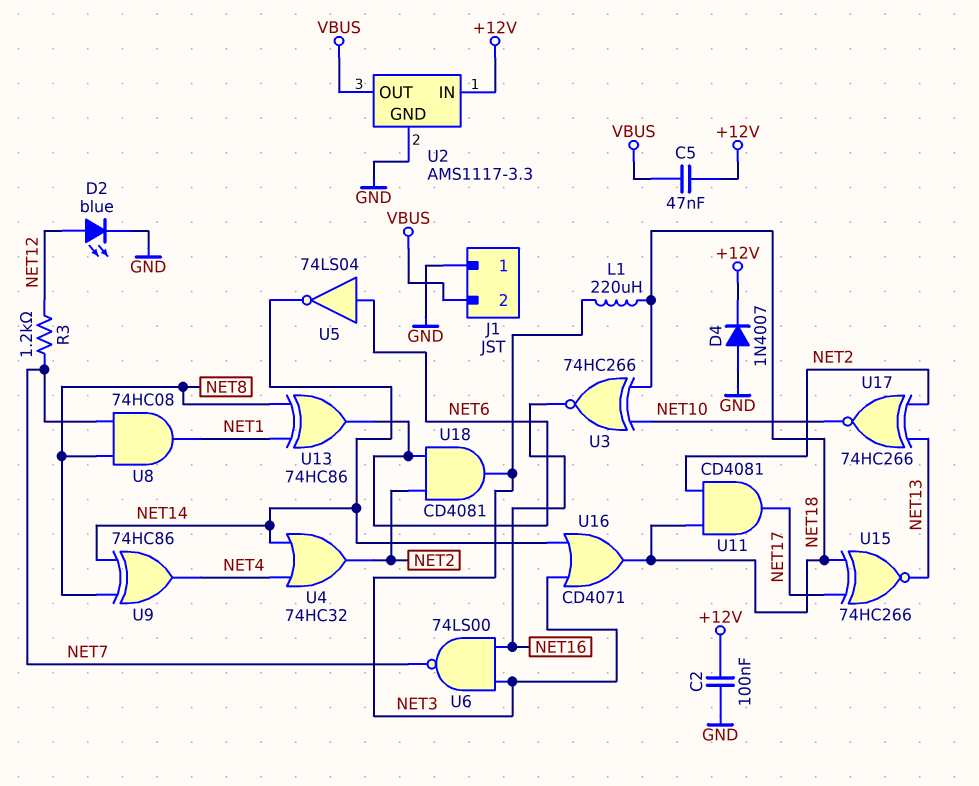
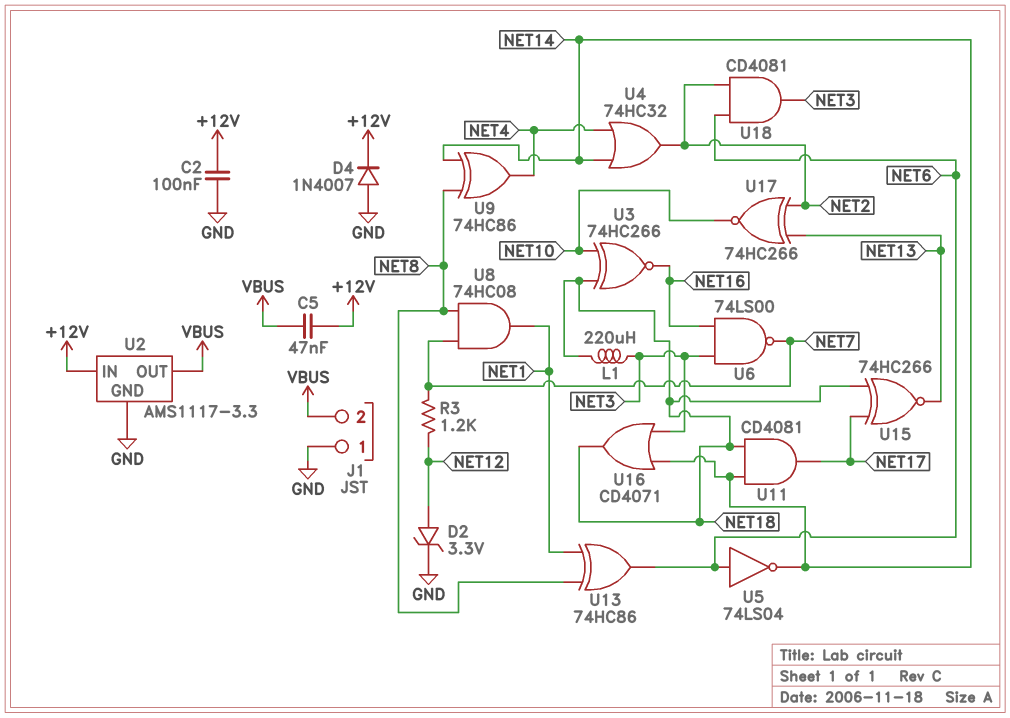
D2: LED blue (A NET12, K GND) -> zener 3.3V (A NET12, K GND)
U11: AND CD4081 (in NET2, in NET18, out NET17) -> AND CD4081 (in NET14, in NET18, out NET17)

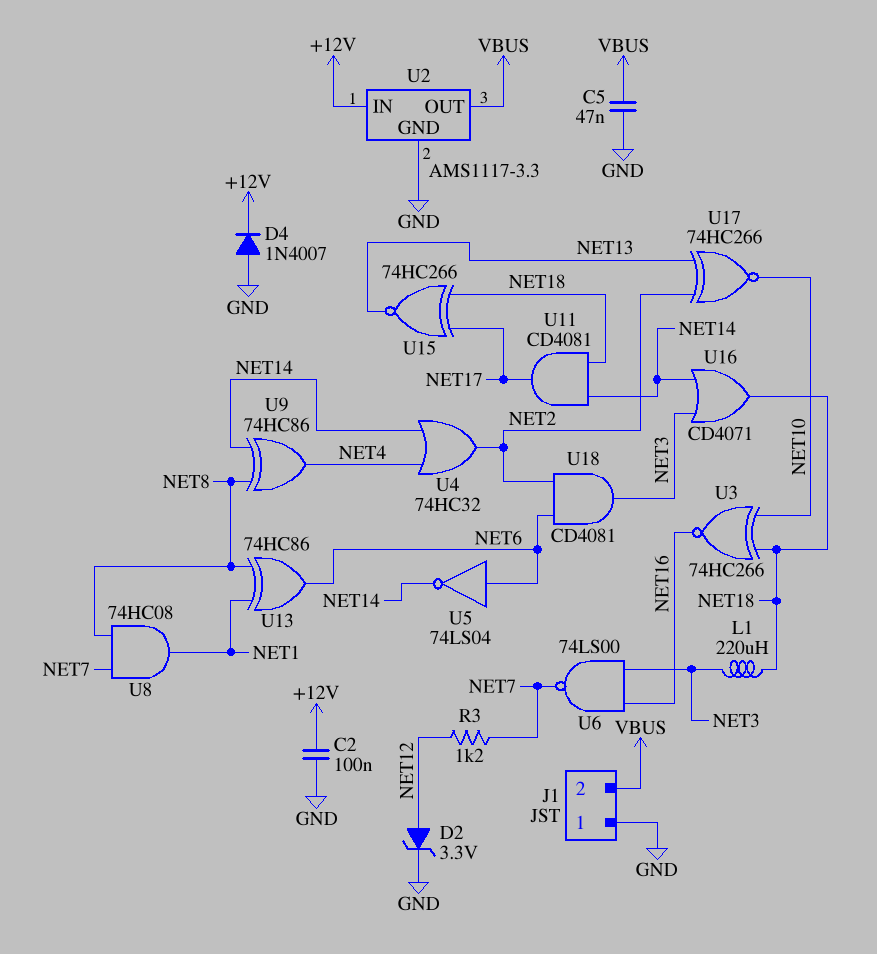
C5: 47nF (+12V, VBUS) -> 47nF (GND, VBUS)

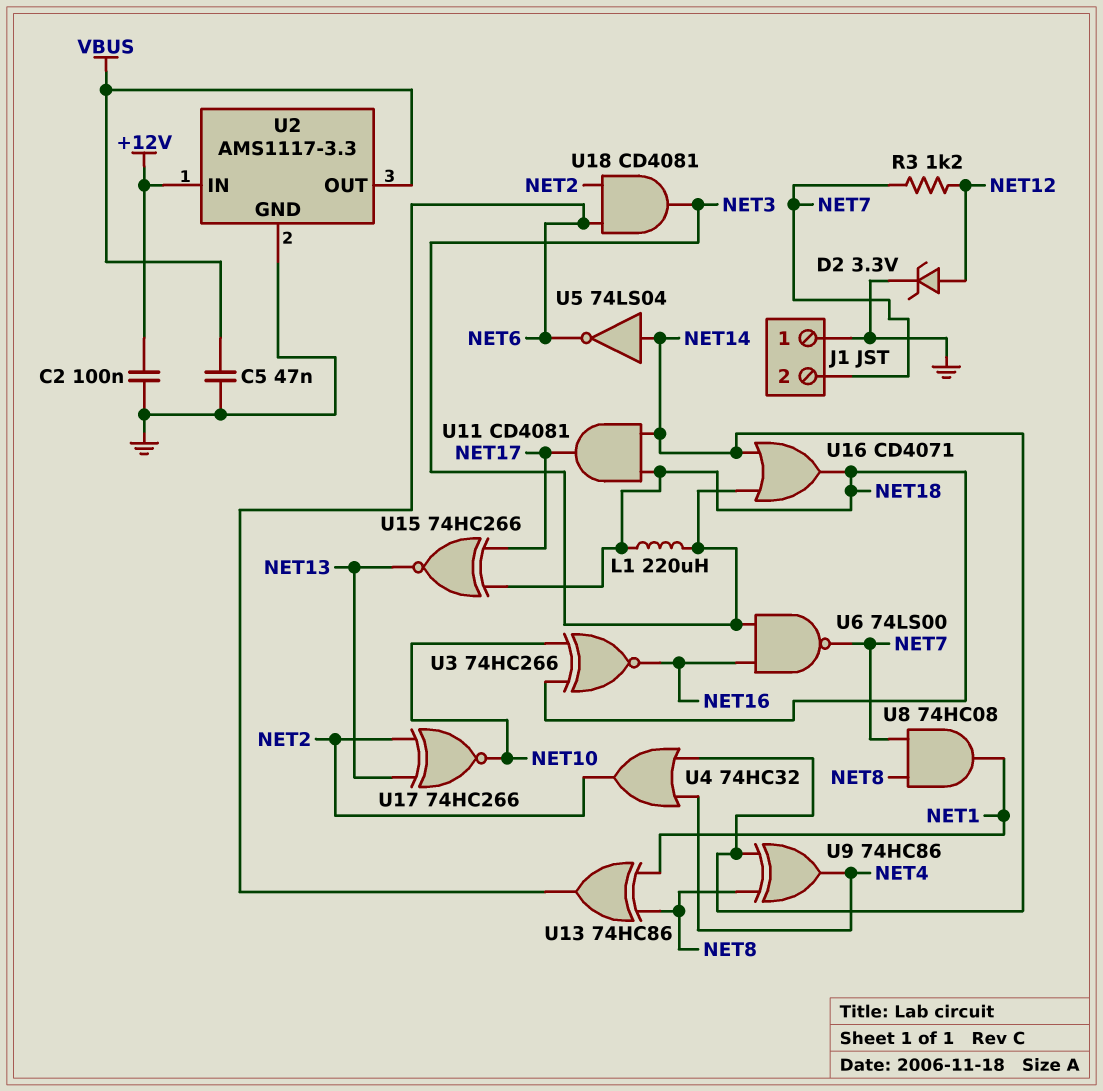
D4: diode 1N4007 (A GND, K +12V) -> none
J1 pin 2: VBUS -> NET7
U5: NOT 74LS04 (in NET6, out NET14) -> NOT 74LS04 (in NET14, out NET6)

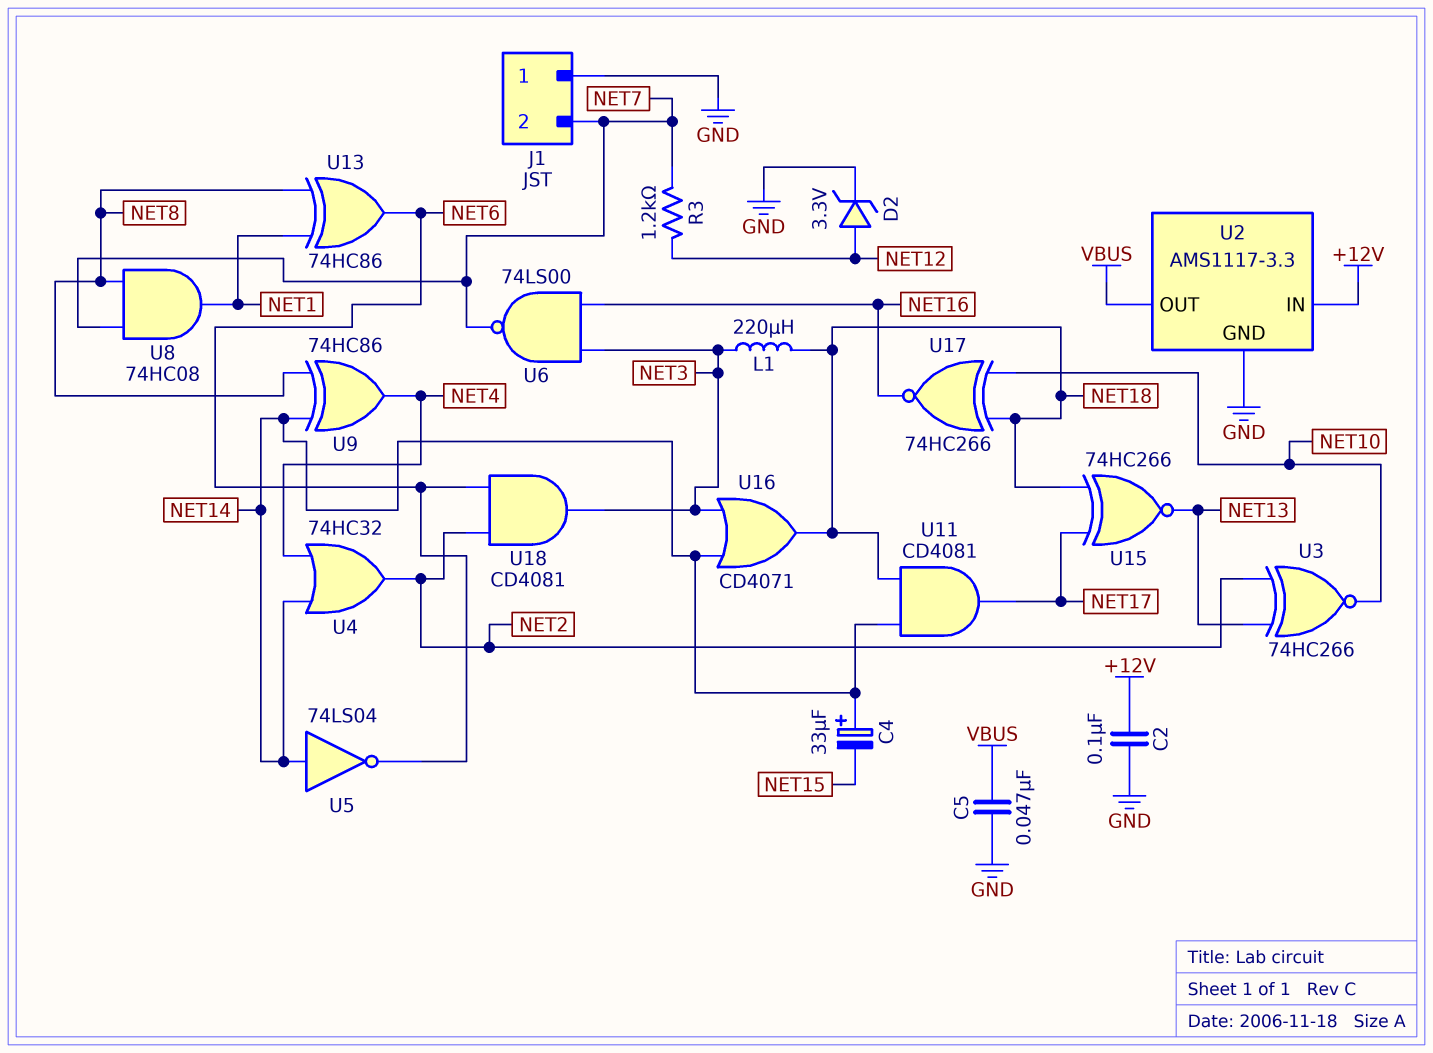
C4: none -> 33uF (plus NET14, minus NET15)
U3: XNOR 74HC266 (in NET10, in NET18, out NET16) -> XNOR 74HC266 (in NET2, in NET13, out NET10)
U17: XNOR 74HC266 (in NET2, in NET13, out NET10) -> XNOR 74HC266 (in NET10, in NET18, out NET16)

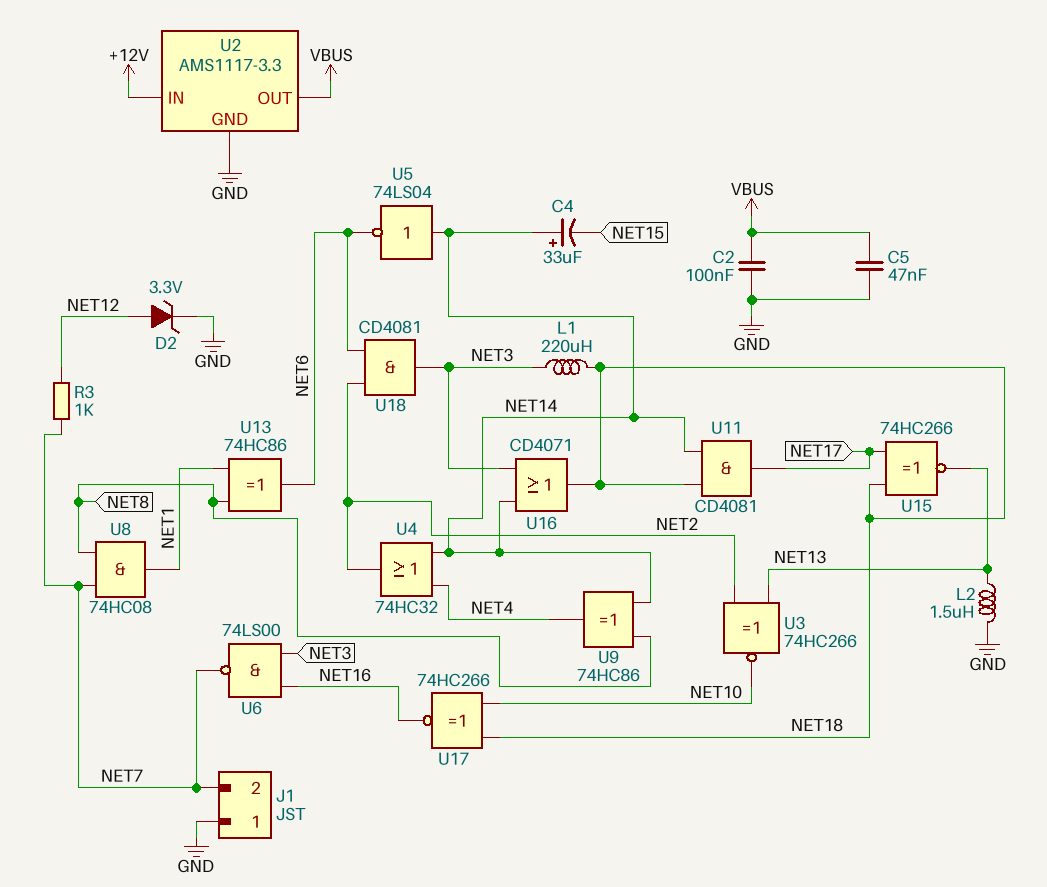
C2: 100nF (+12V, GND) -> 100nF (GND, VBUS)
L2: none -> 1.5uH (GND, NET13)
R3: 1.2k (NET7, NET12) -> 1k (NET7, NET12)

